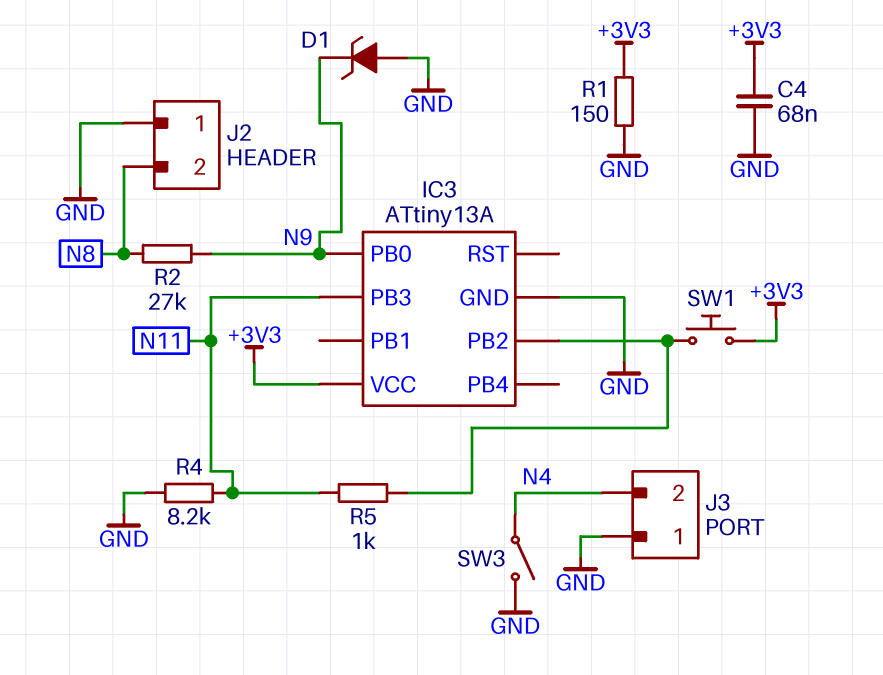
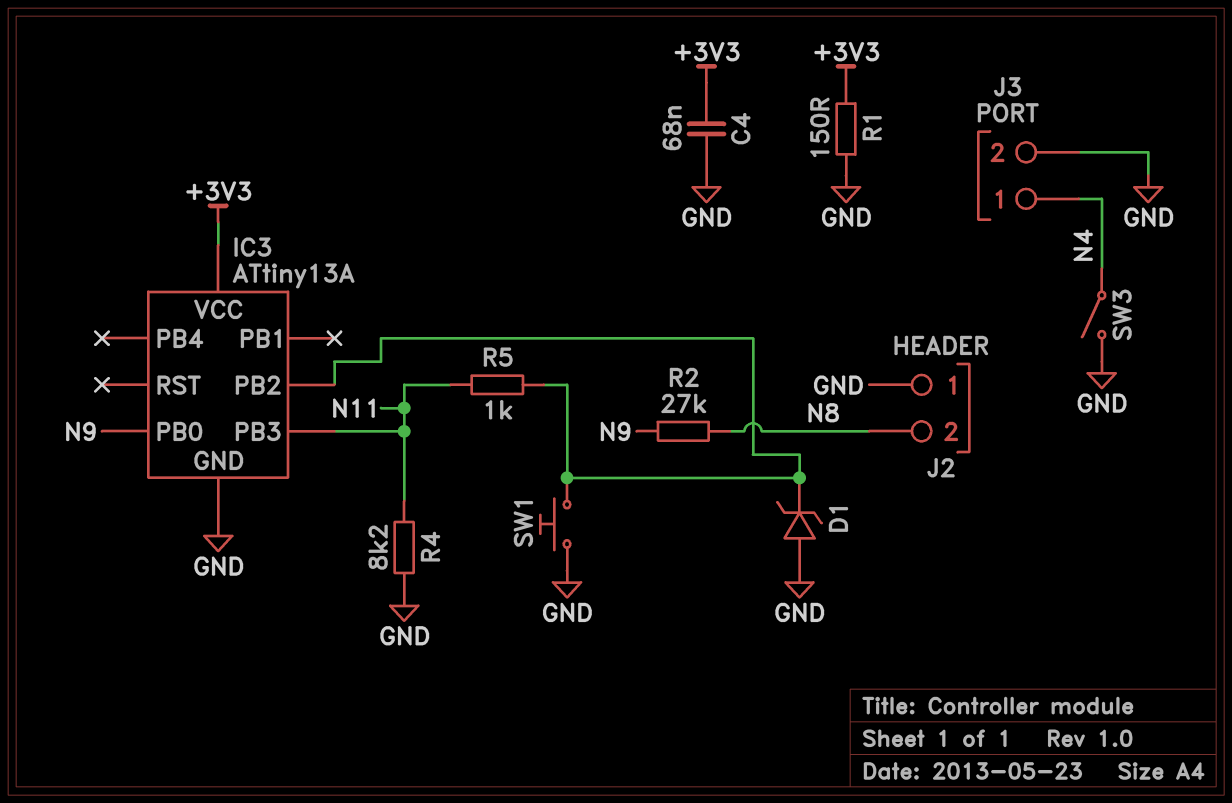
D1: zener (A GND, K N9) -> zener (A GND, K IC3/PB2)
J3 pin 1: GND -> N4
J3 pin 2: N4 -> GND
SW1: button (+3V3, IC3/PB2) -> button (GND, IC3/PB2)

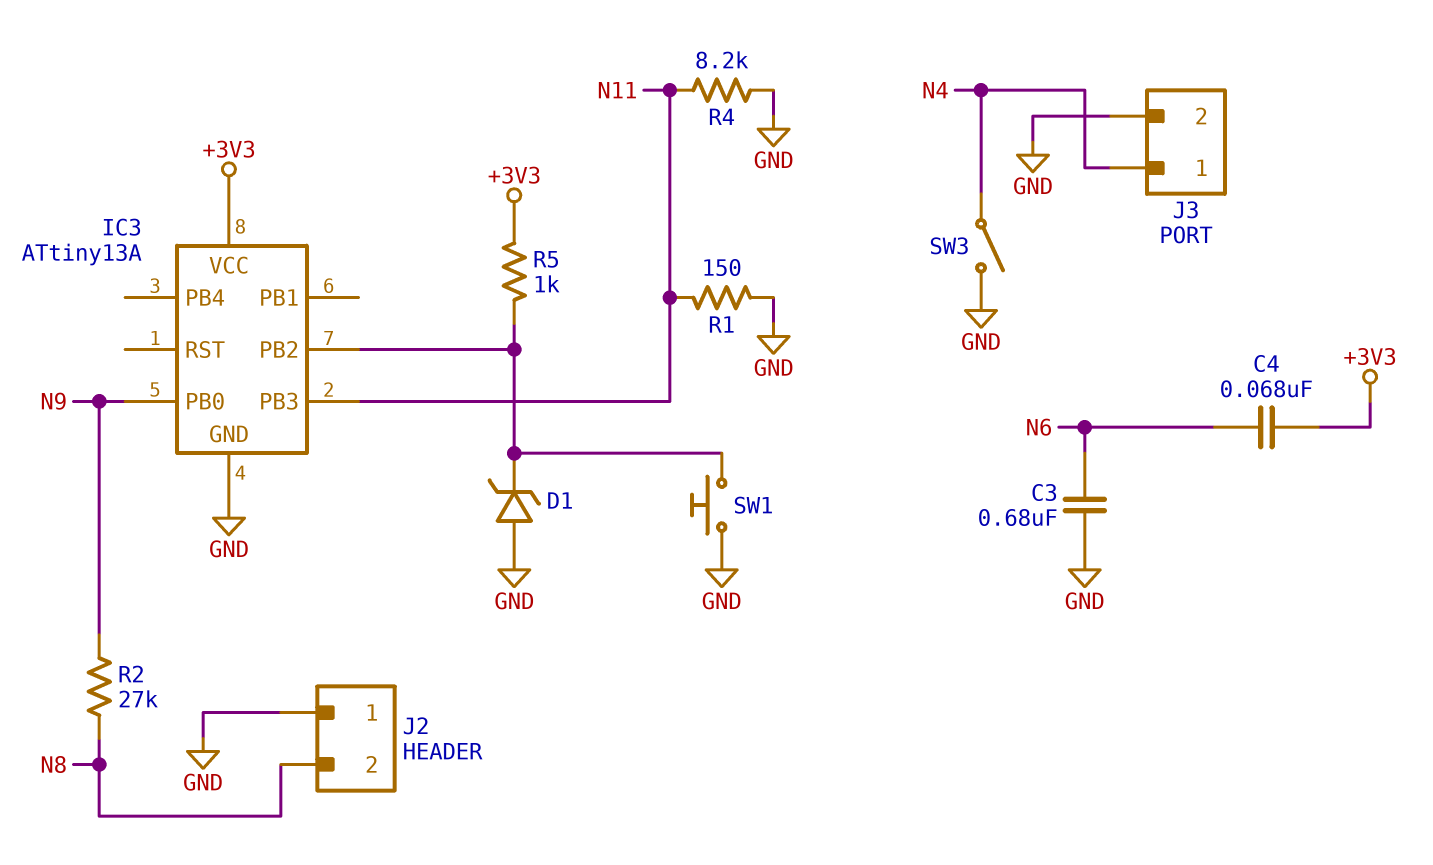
C3: none -> 680nF (GND, N6)
C4: 68nF (+3V3, GND) -> 68nF (+3V3, N6)
R1: 150 (+3V3, GND) -> 150 (GND, N11)
R5: 1k (IC3/PB2, N11) -> 1k (+3V3, IC3/PB2)

